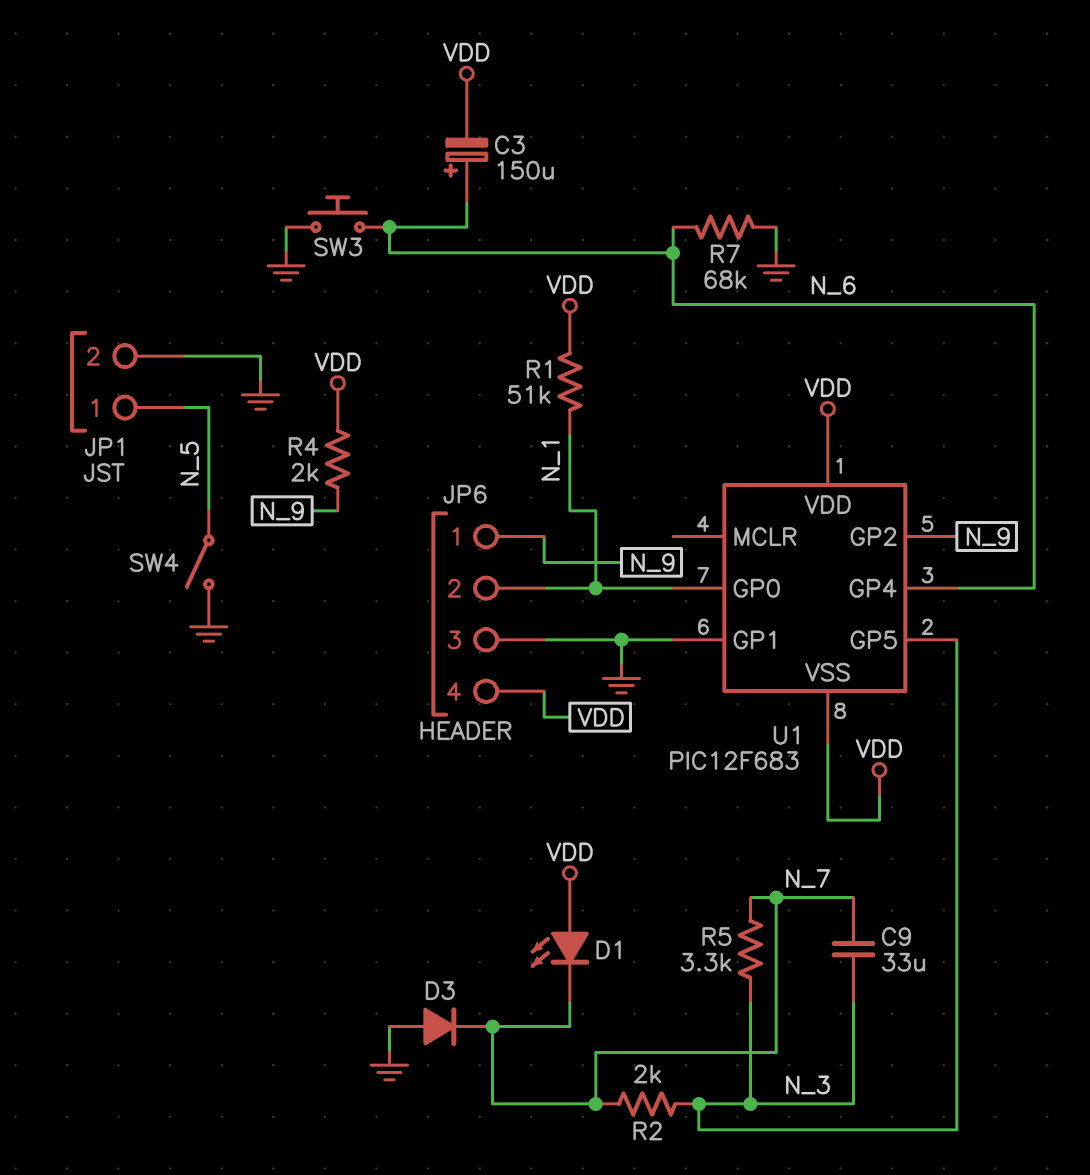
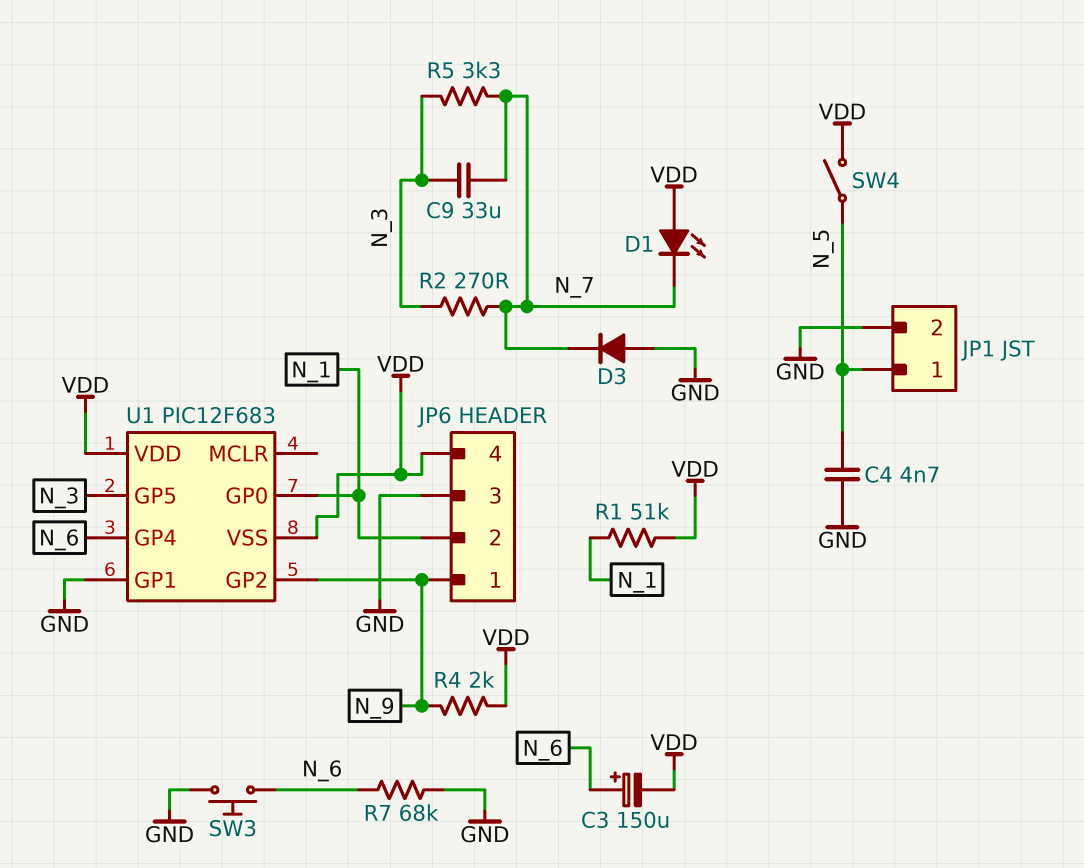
C4: none -> 4.7nF (GND, N_5)
R2: 2k (N_3, N_7) -> 270 (N_3, N_7)
SW4: switch (GND, N_5) -> switch (N_5, VDD)

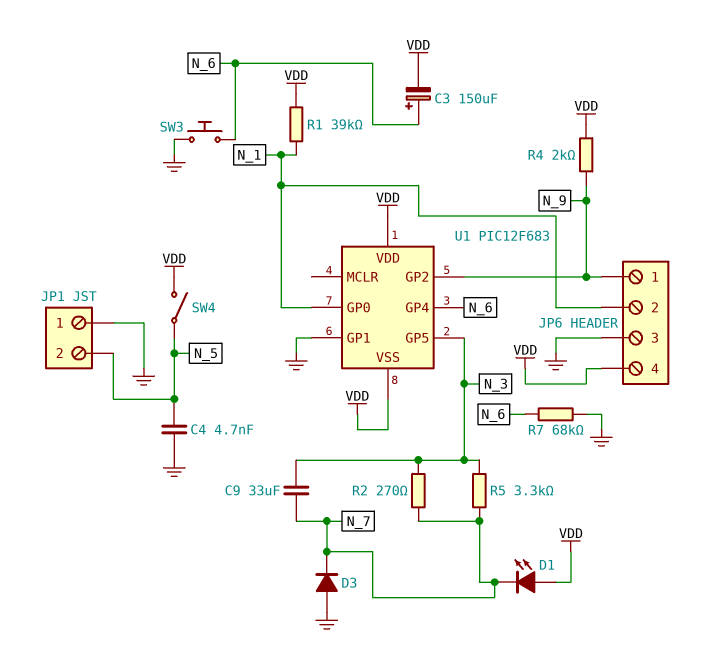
JP1 pin 1: N_5 -> GND
JP1 pin 2: GND -> N_5
R1: 51k (N_1, VDD) -> 39k (N_1, VDD)

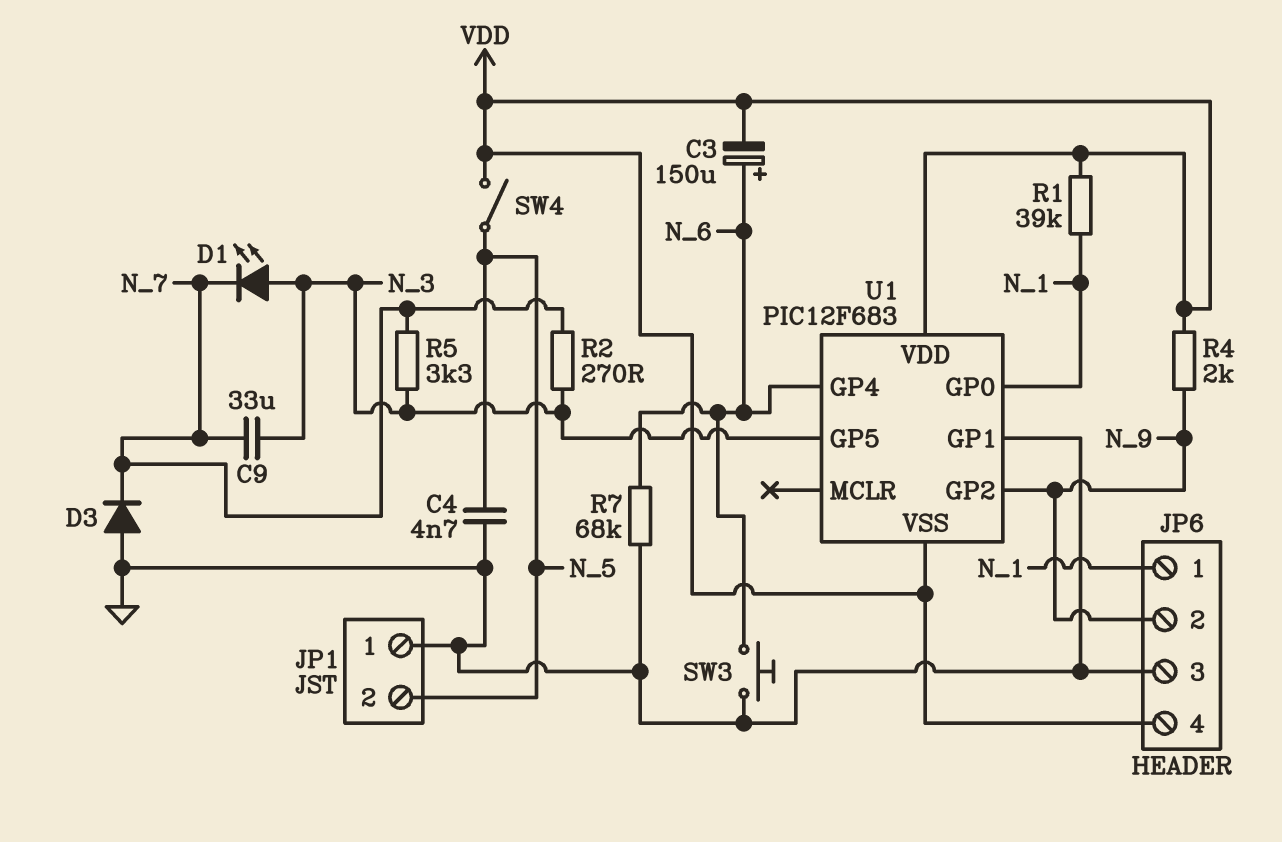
D1: LED (A VDD, K N_7) -> LED (A N_3, K N_7)
JP6 pin 1: N_9 -> N_1
JP6 pin 2: N_1 -> N_9

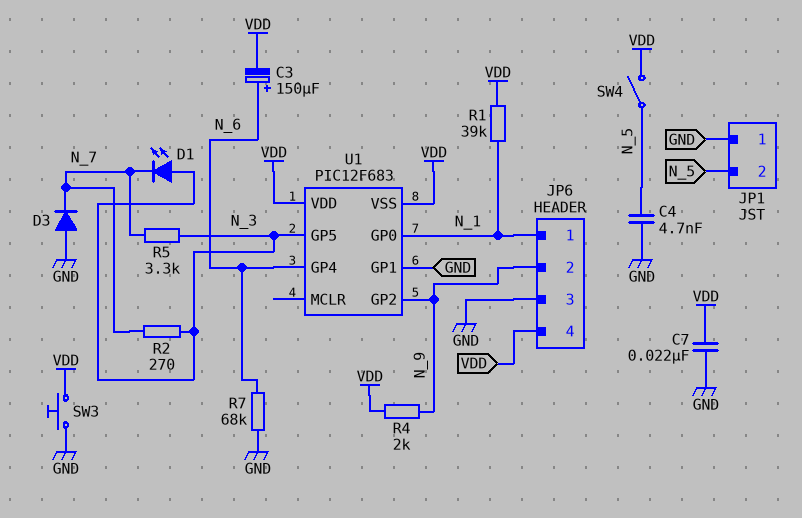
C7: none -> 22nF (GND, VDD)
C9: 33uF (N_3, N_7) -> none
SW3: button (GND, N_6) -> button (GND, VDD)

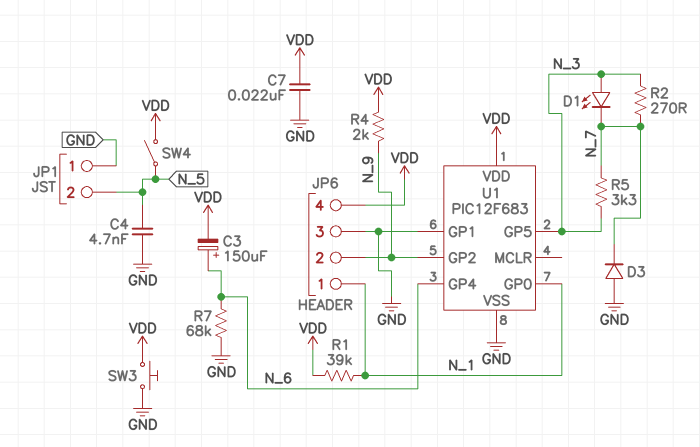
U1 pin VSS: VDD -> GND

